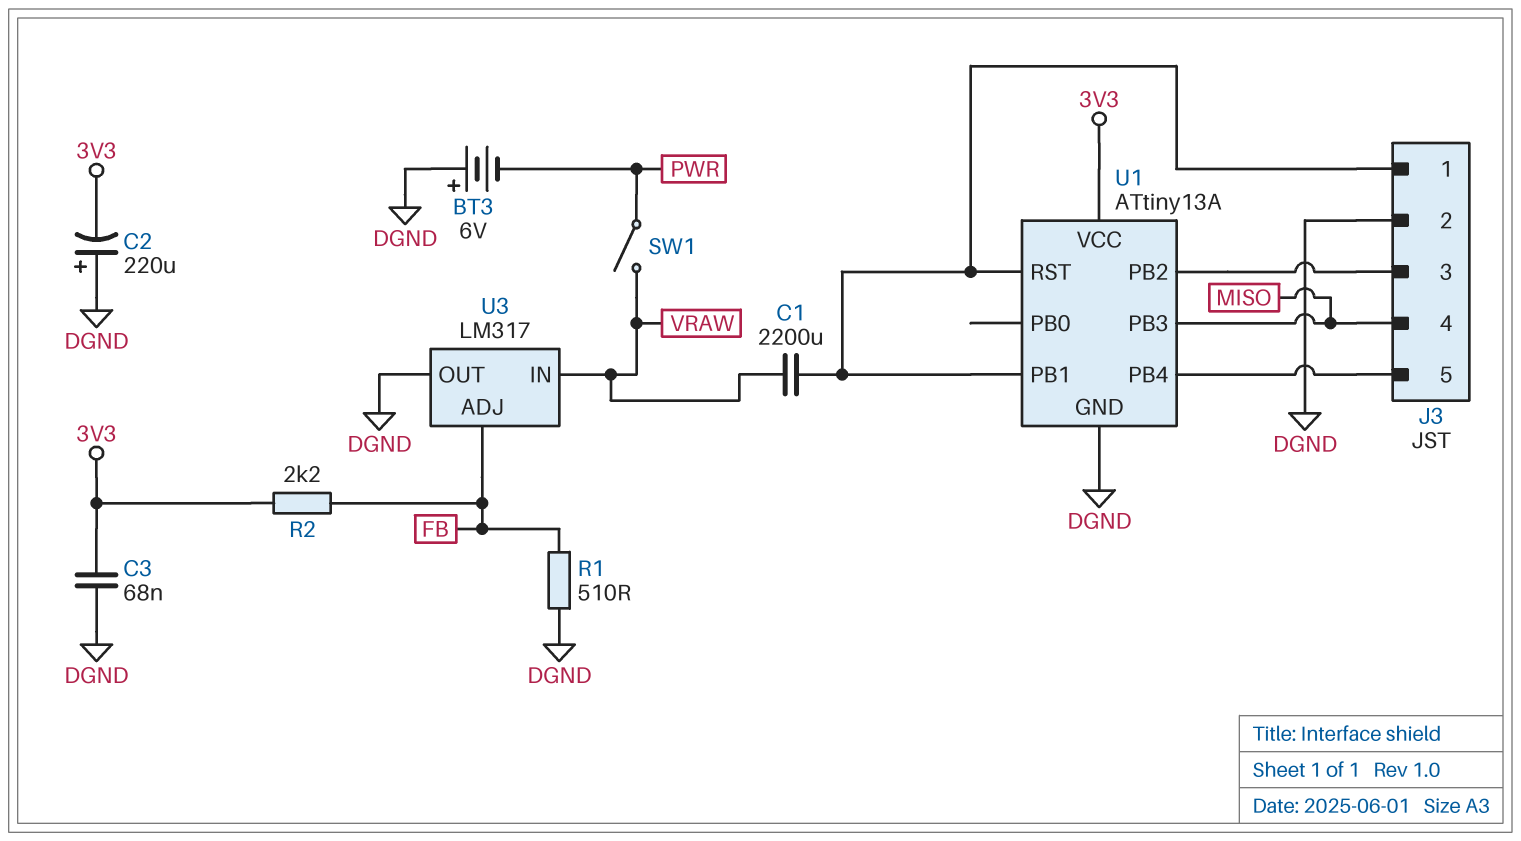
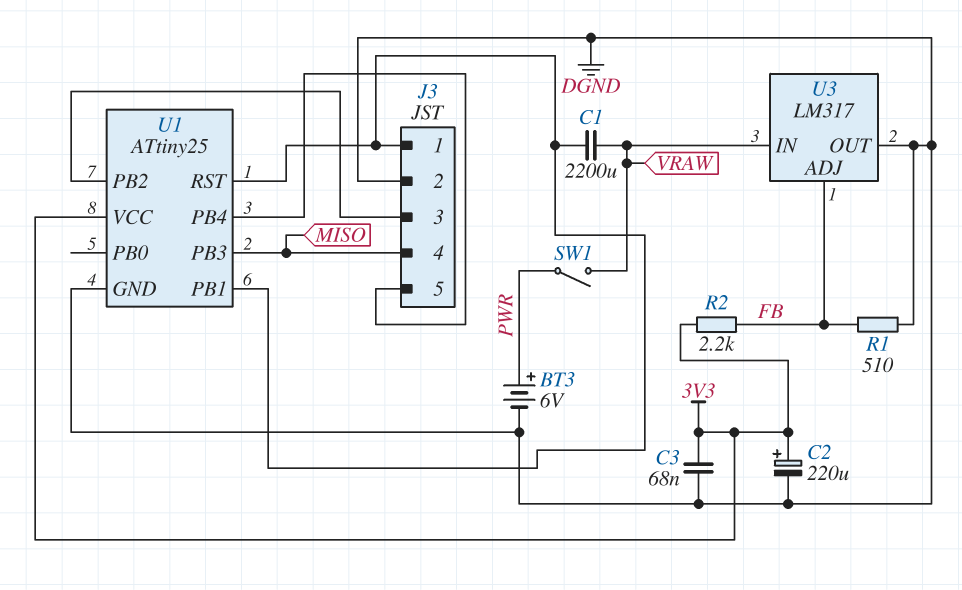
BT3: 6V (plus DGND, minus PWR) -> 6V (plus PWR, minus DGND)
C2: 220uF (plus DGND, minus 3V3) -> 220uF (plus 3V3, minus DGND)
U1: ATtiny13A -> ATtiny25

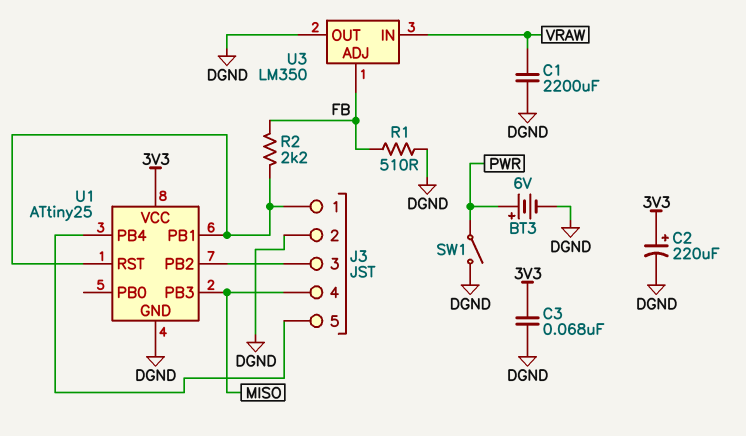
C1: 2200uF (J3/1, VRAW) -> 2200uF (DGND, VRAW)
R2: 2.2k (3V3, FB) -> 2.2k (FB, J3/1)
SW1: switch (PWR, VRAW) -> switch (DGND, PWR)
U3: LM317 -> LM350

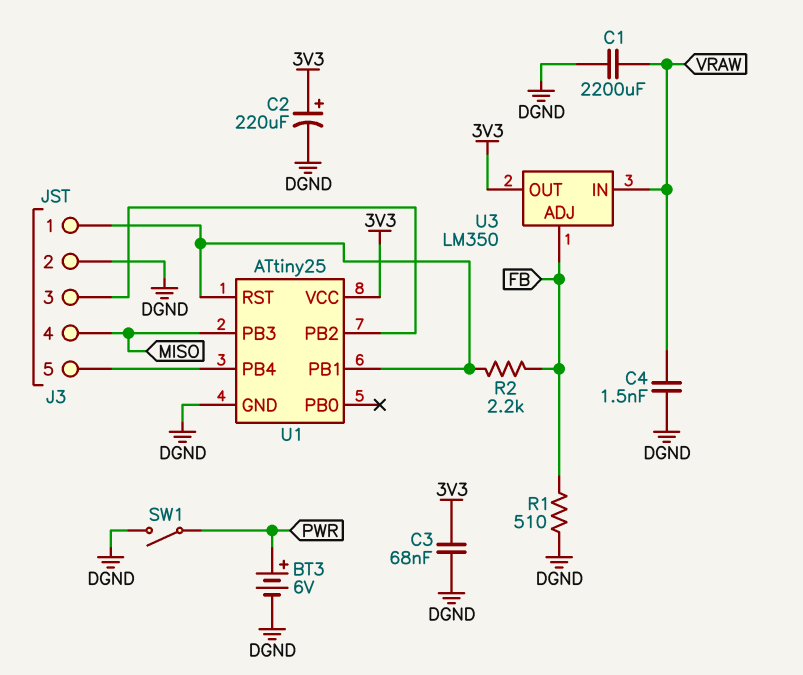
C4: none -> 1.5nF (DGND, VRAW)
U3 pin OUT: DGND -> 3V3

